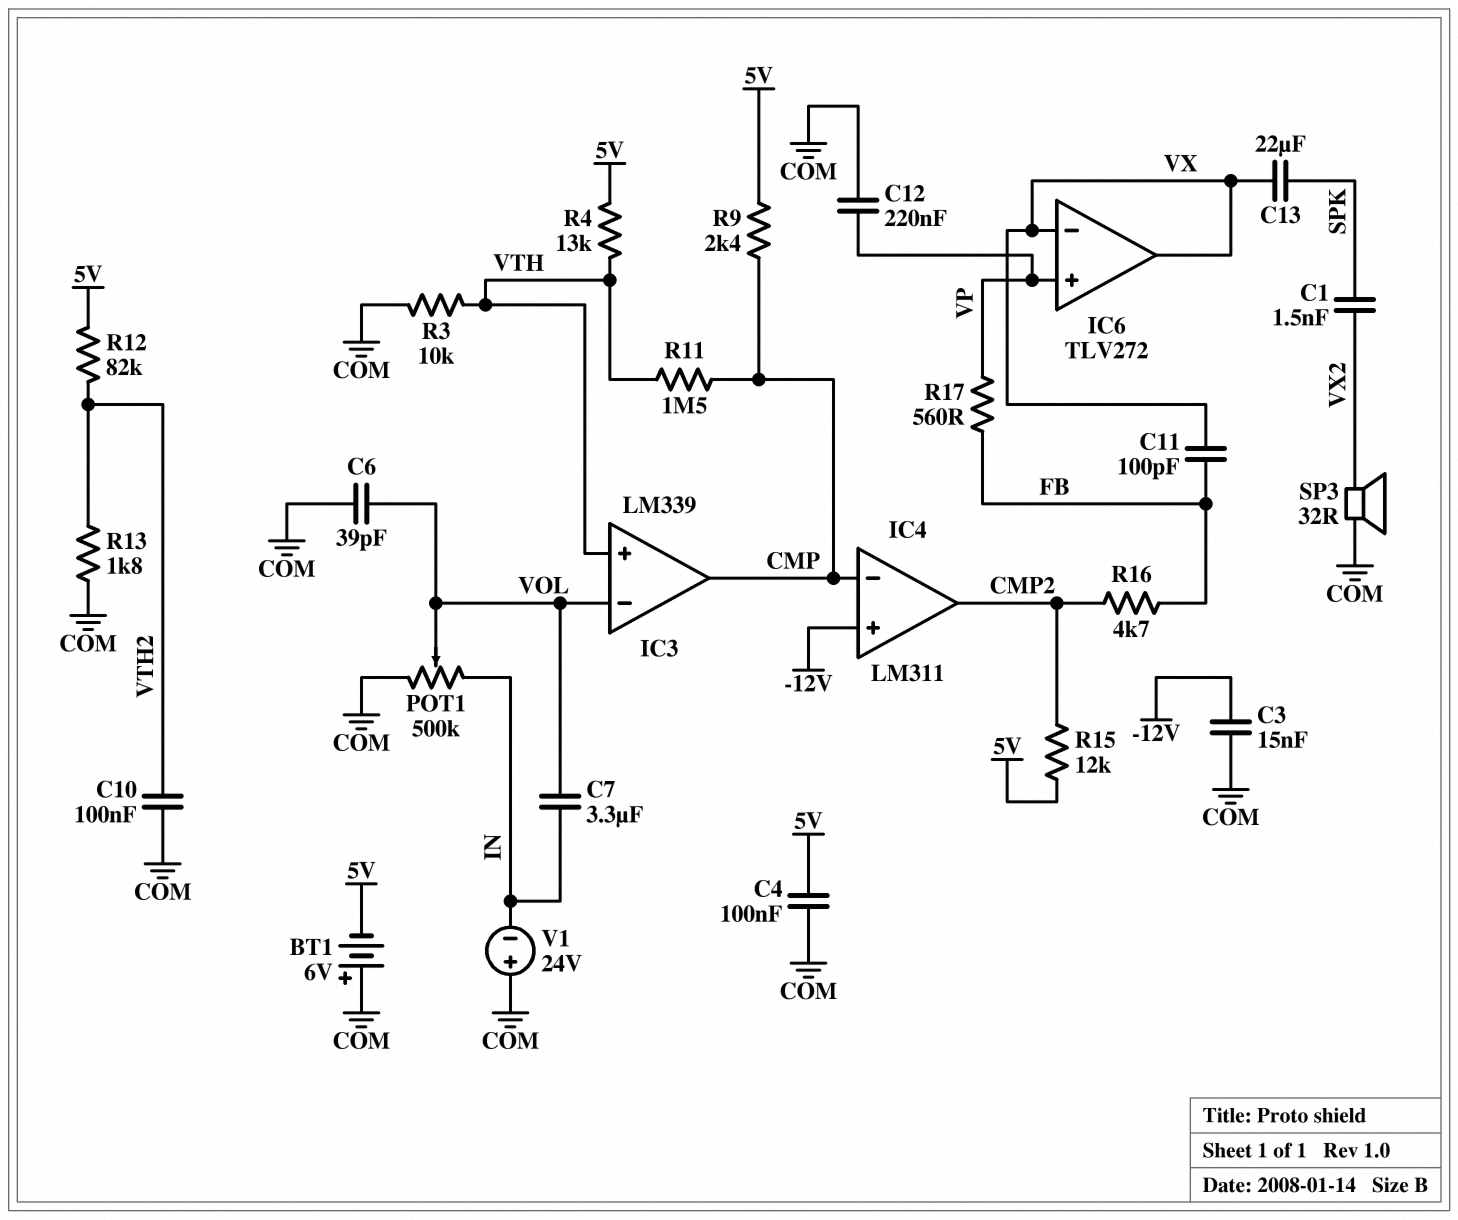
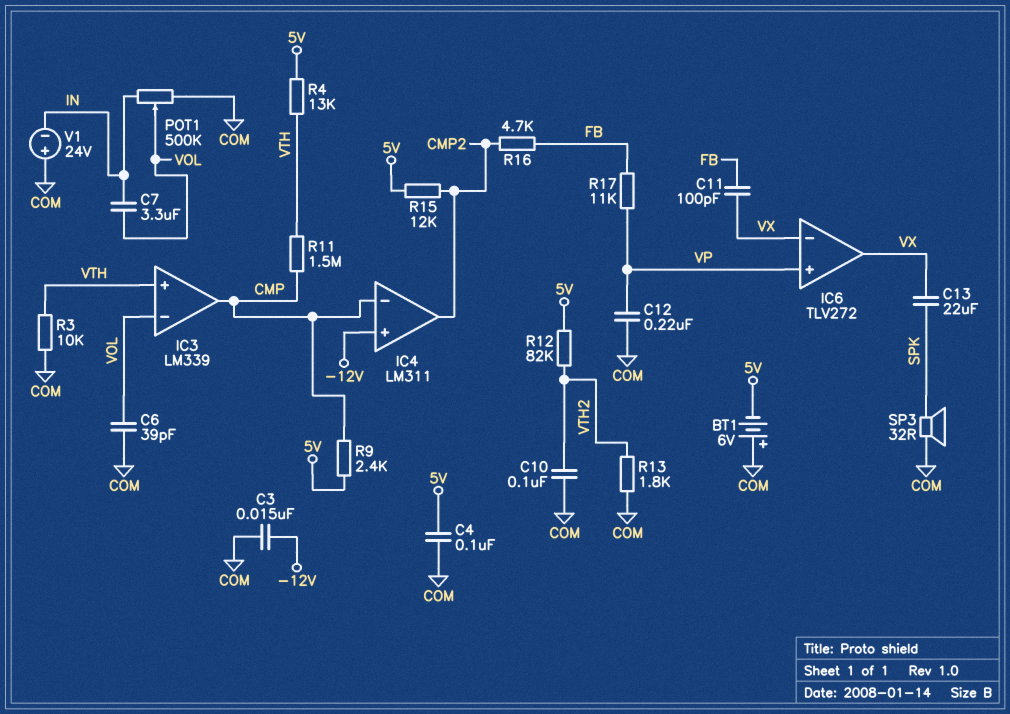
C1: 1.5nF (SPK, VX2) -> none
R17: 560 (FB, VP) -> 11k (FB, VP)
SP3: speaker 32R (COM, VX2) -> speaker 32R (COM, SPK)

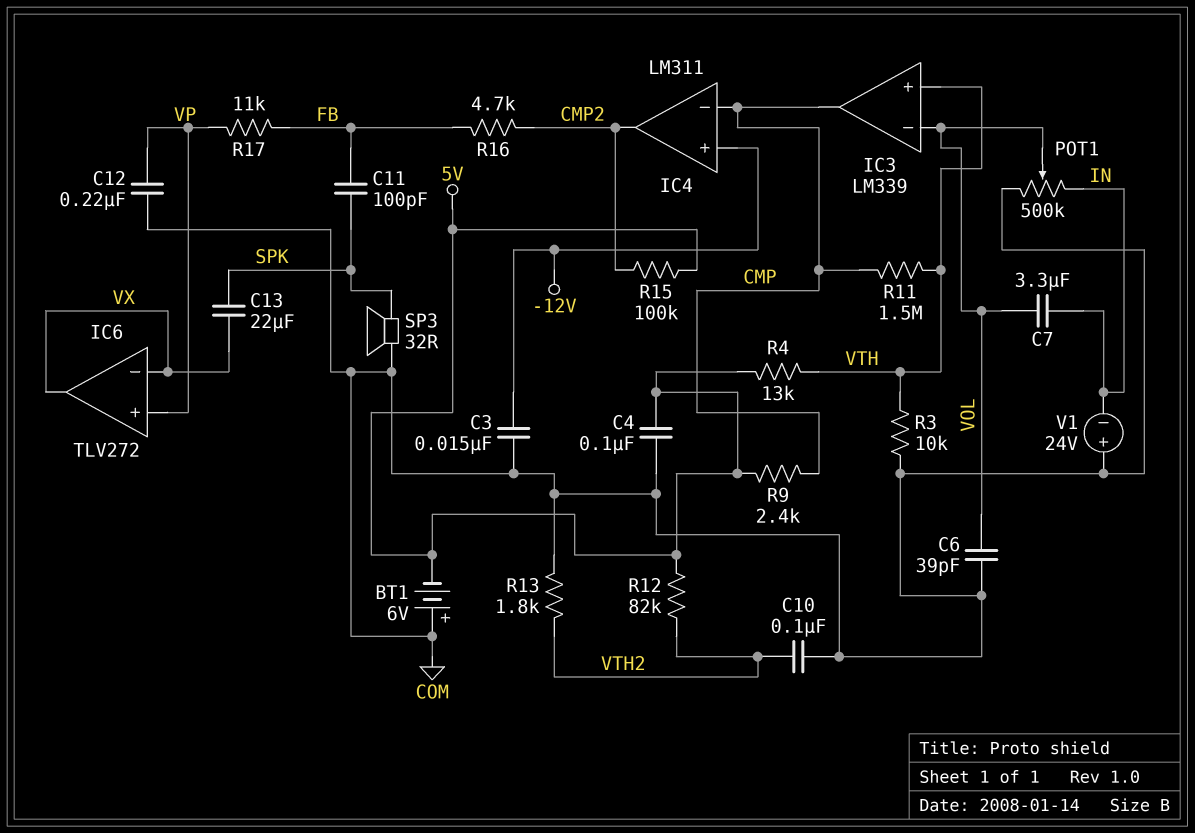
C11: 100pF (FB, VX) -> 100pF (FB, SPK)
R15: 12k (5V, CMP2) -> 100k (5V, CMP2)

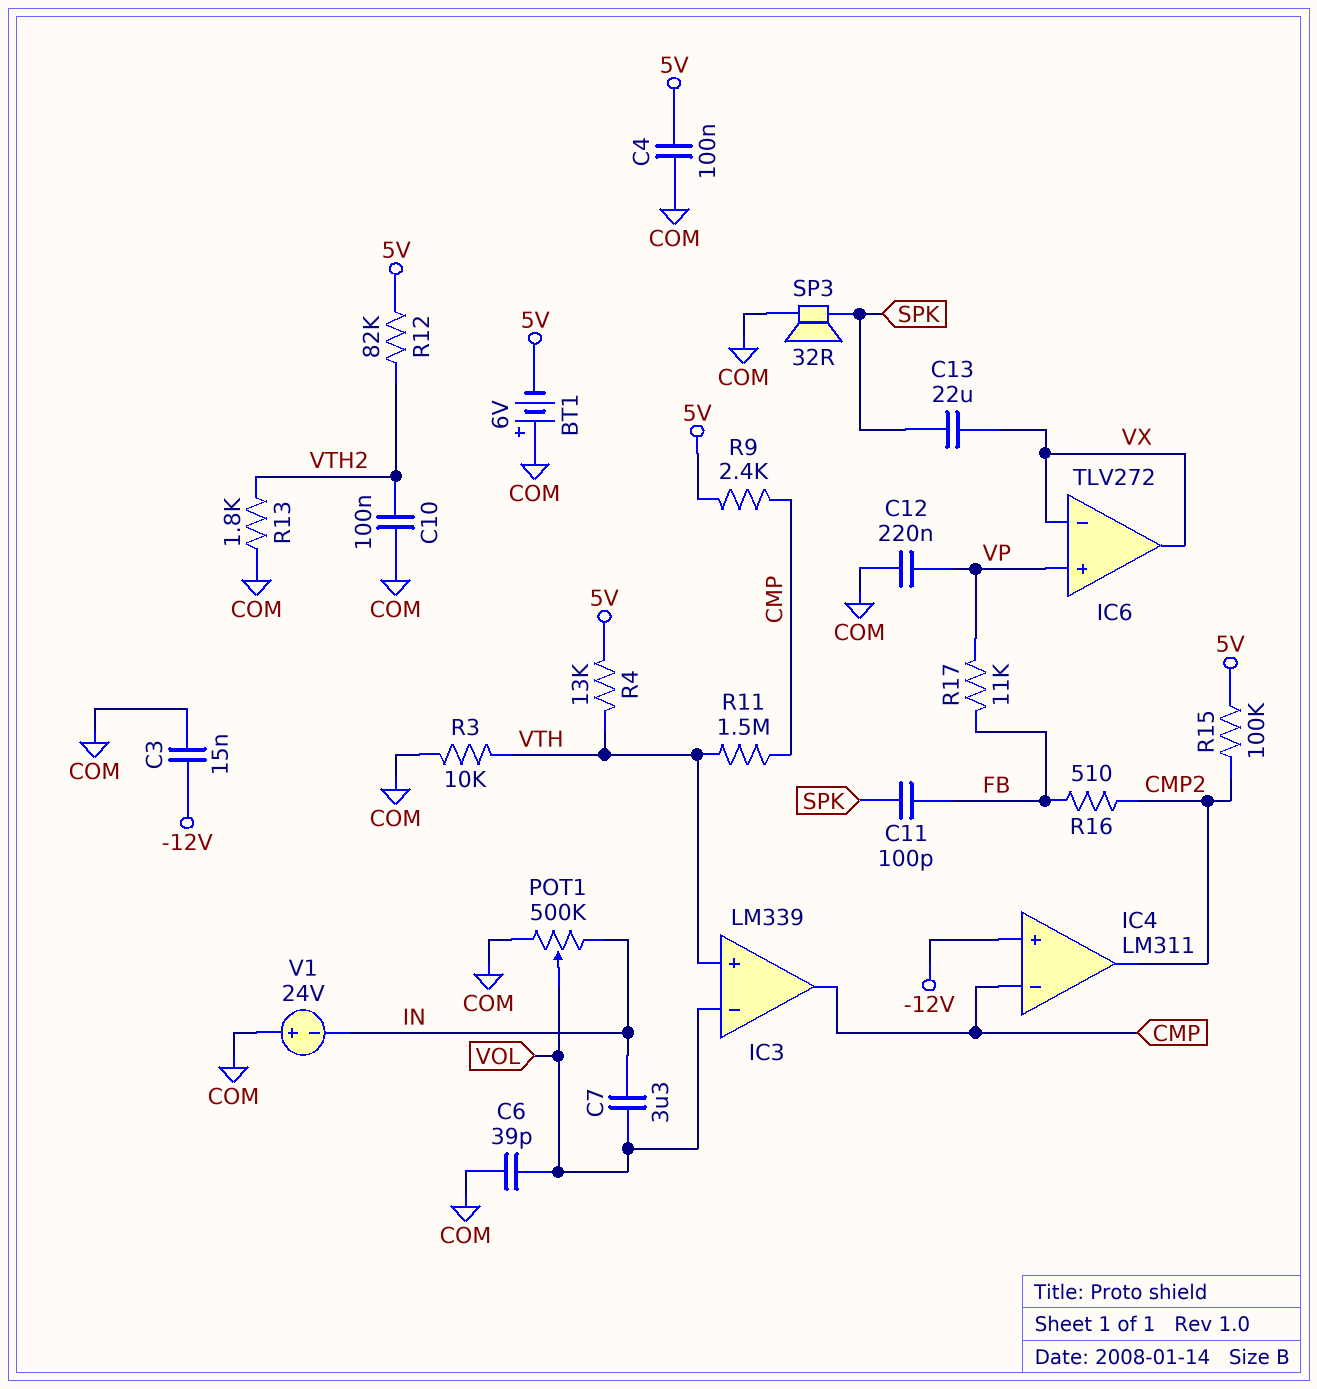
R16: 4.7k (CMP2, FB) -> 510 (CMP2, FB)

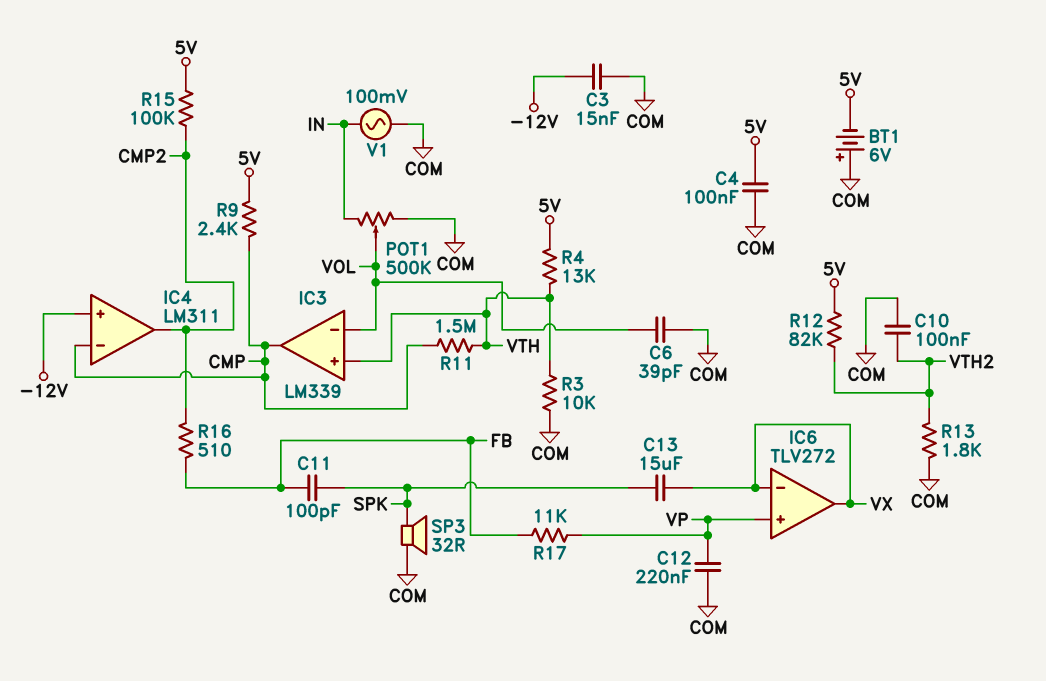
C7: 3.3uF (IN, VOL) -> none
C13: 22uF (SPK, VX) -> 15uF (SPK, VX)
V1: 24V (plus COM, minus IN) -> AC 100mV (COM, IN)

